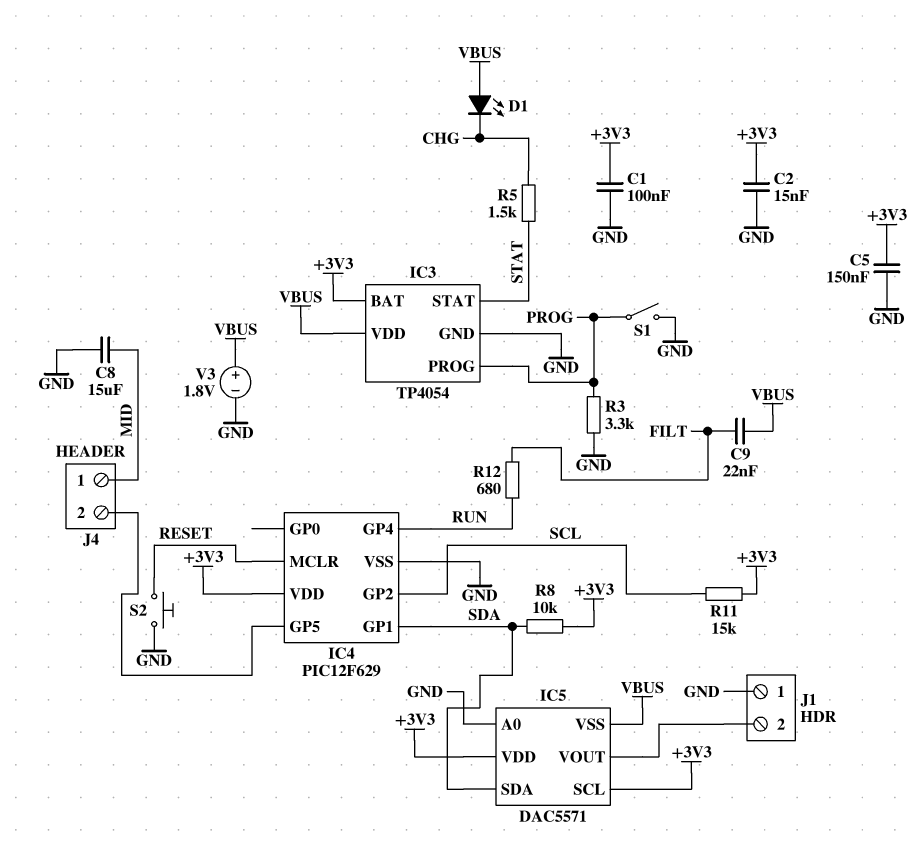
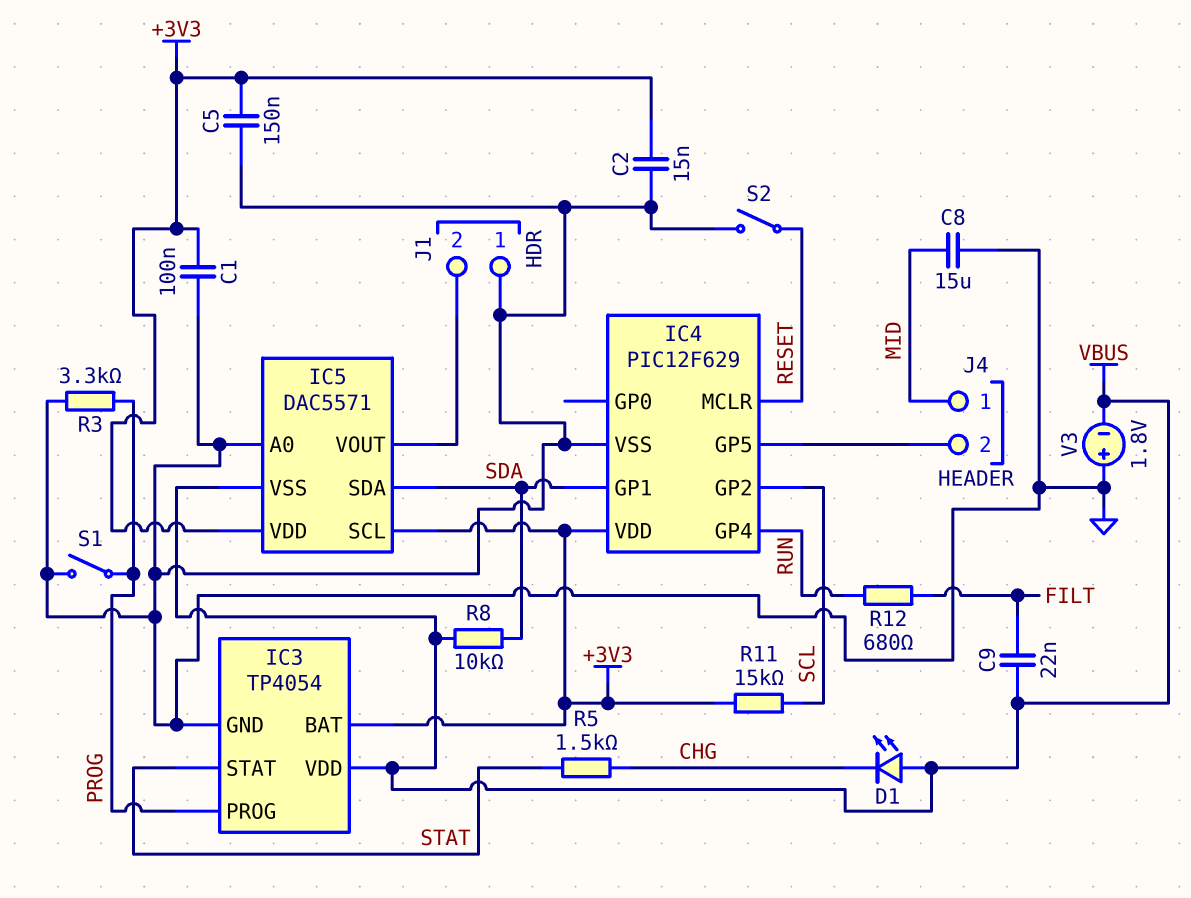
R8: 10k (+3V3, SDA) -> 10k (SDA, VBUS)
S2: button (GND, RESET) -> switch (GND, RESET)
V3: 1.8V (plus VBUS, minus GND) -> 1.8V (plus GND, minus VBUS)

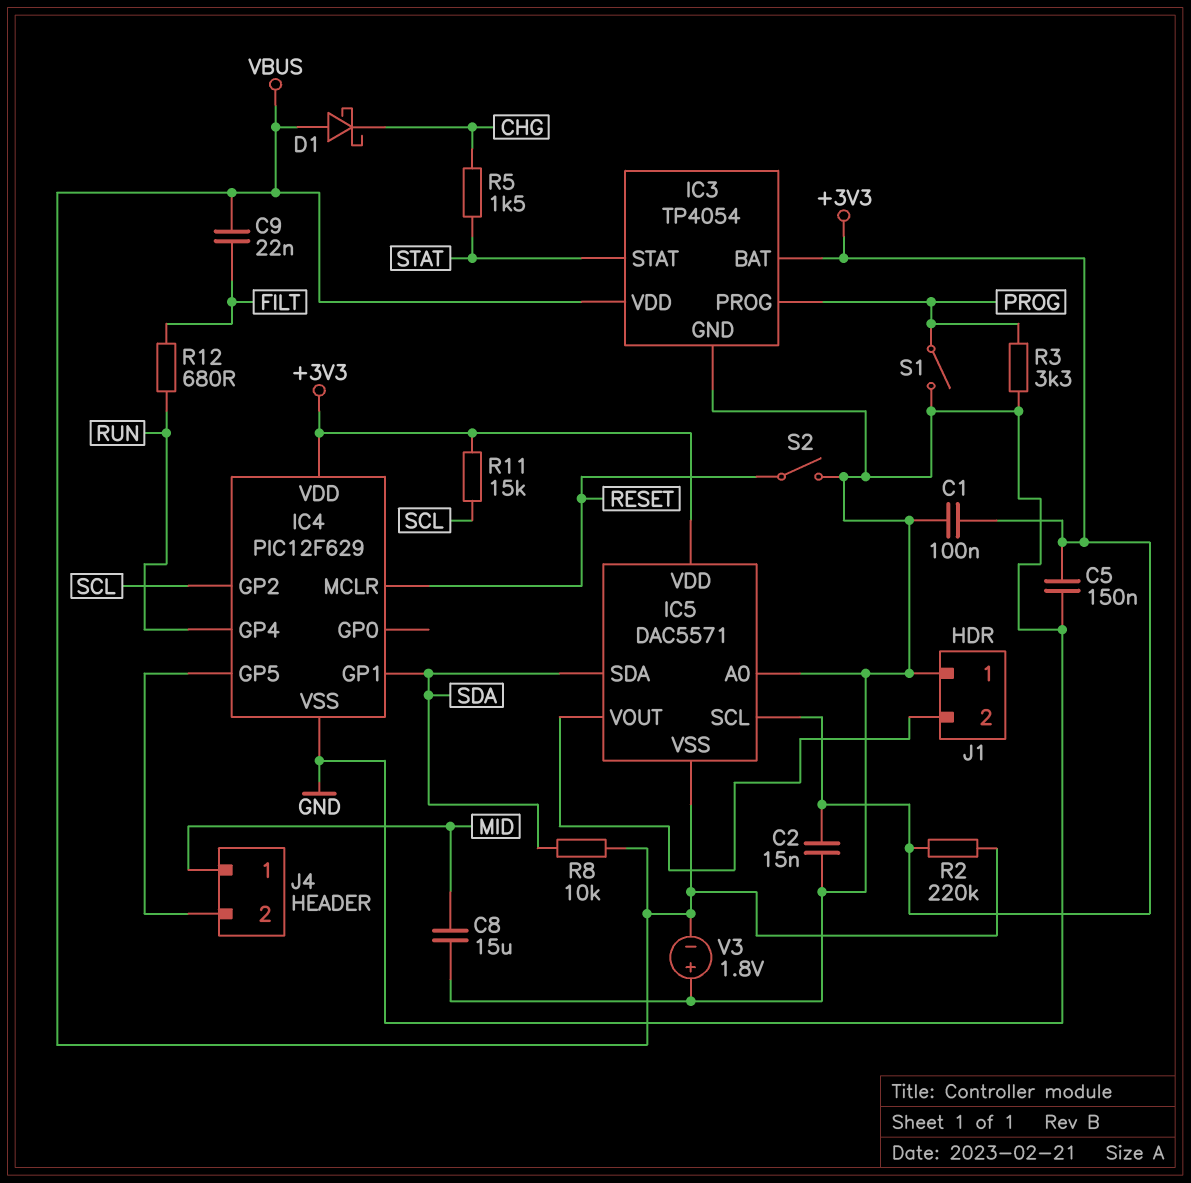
D1: LED (A VBUS, K CHG) -> schottky (A VBUS, K CHG)
R2: none -> 220k (+3V3, VBUS)

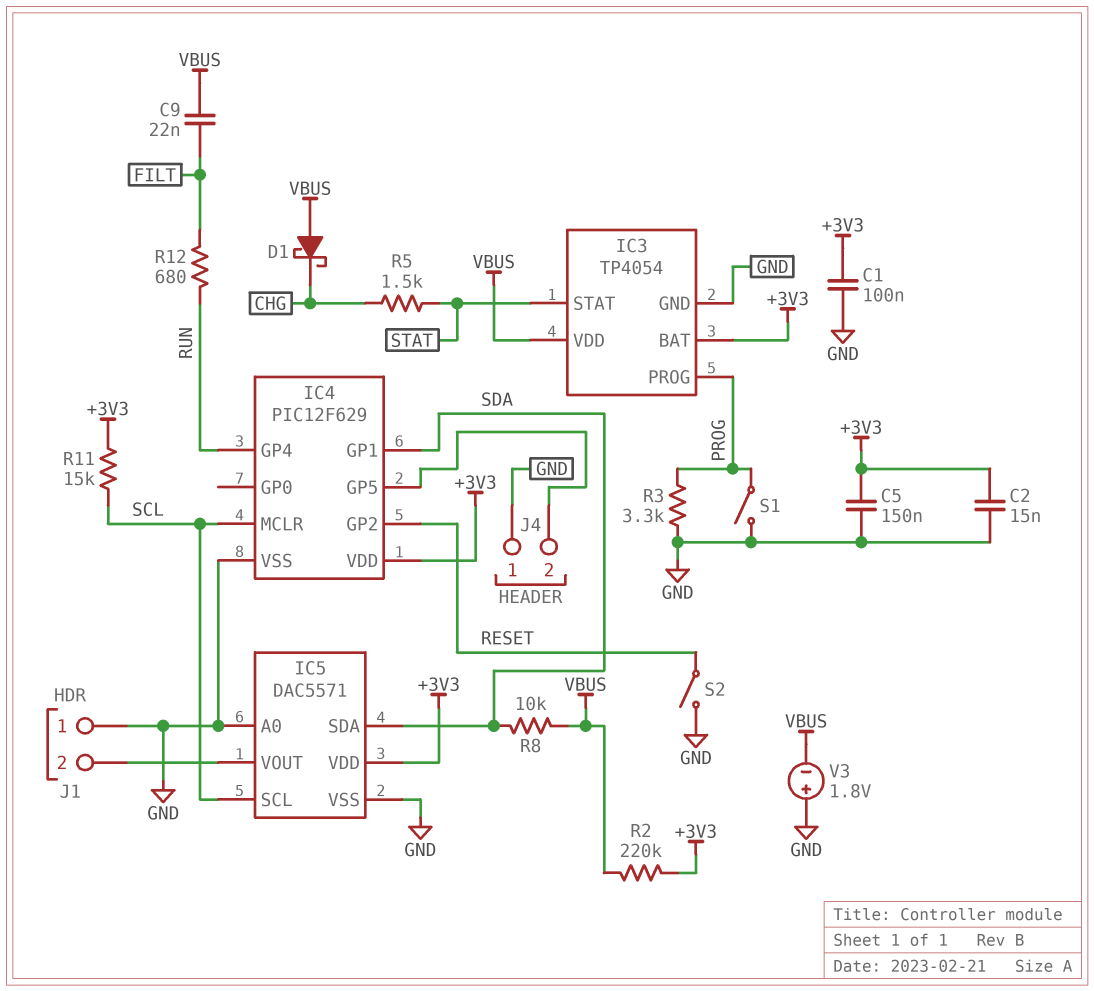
C8: 15uF (GND, MID) -> none
IC4 pin GP2: SCL -> RESET
IC4 pin MCLR: RESET -> SCL
IC5 pin SCL: +3V3 -> SCL
IC5 pin VSS: VBUS -> GND
J4 pin 1: MID -> GND

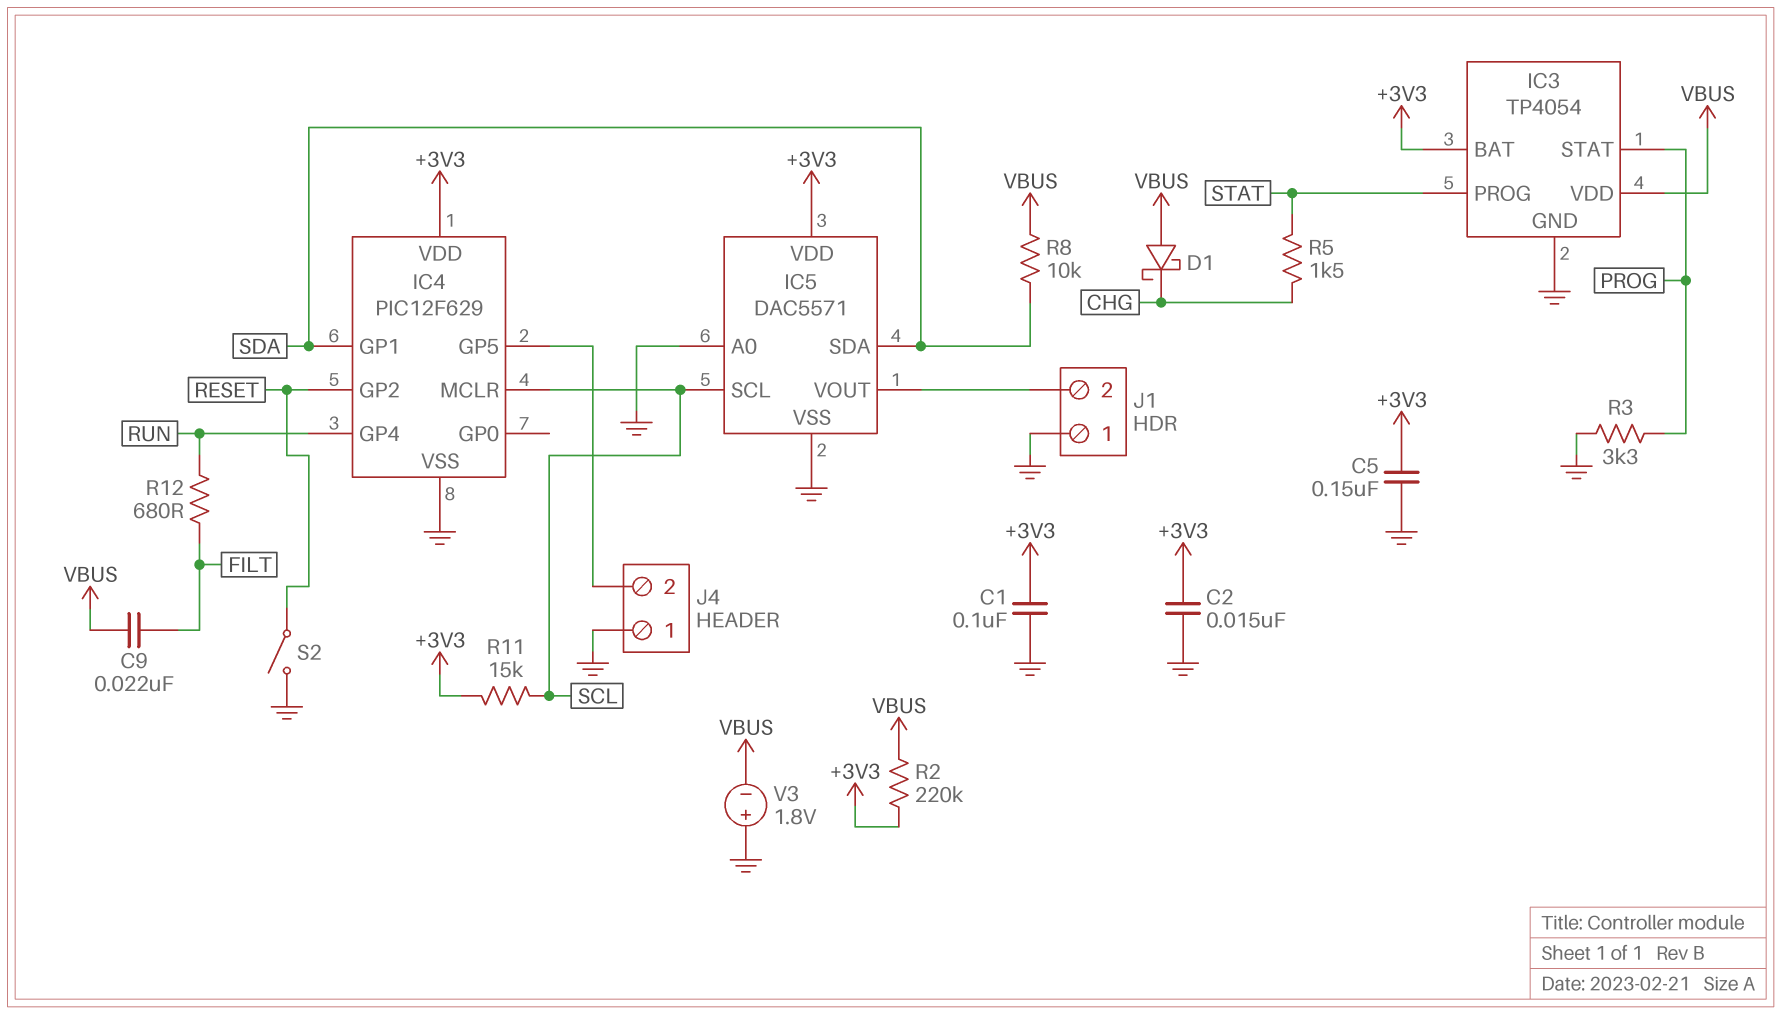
IC3 pin PROG: PROG -> STAT
IC3 pin STAT: STAT -> PROG
S1: switch (GND, PROG) -> none

